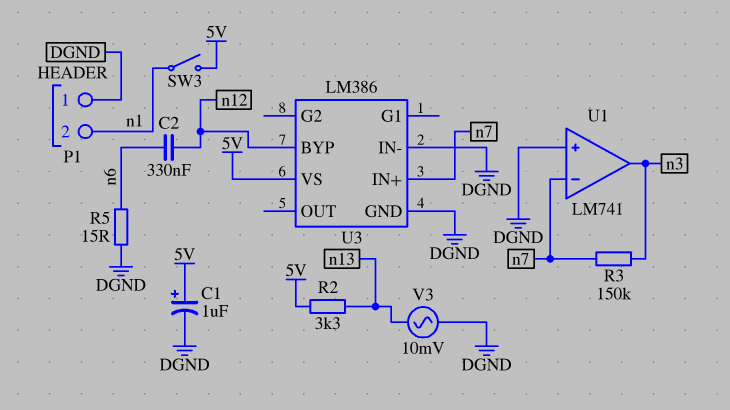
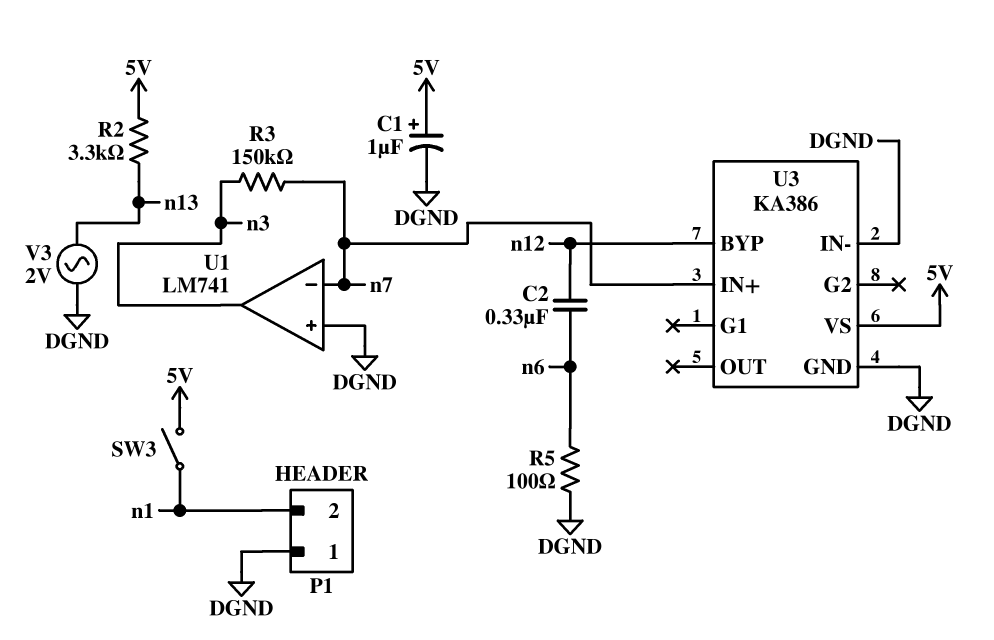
R5: 15 (DGND, n6) -> 100 (DGND, n6)
U3: LM386 -> KA386
V3: AC 10mV (DGND, n13) -> AC 2V (DGND, n13)

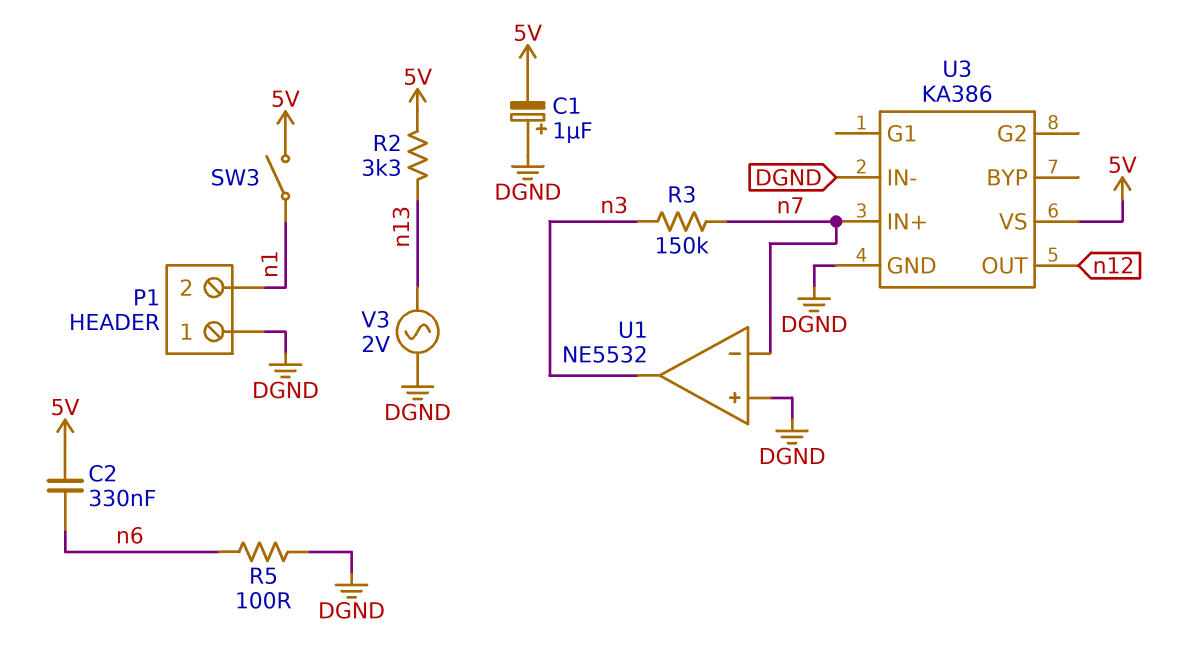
C1: 1uF (plus 5V, minus DGND) -> 1uF (plus DGND, minus 5V)
C2: 330nF (n6, n12) -> 330nF (5V, n6)
U1: LM741 -> NE5532
U3 pin BYP: n12 -> none
U3 pin OUT: none -> n12

